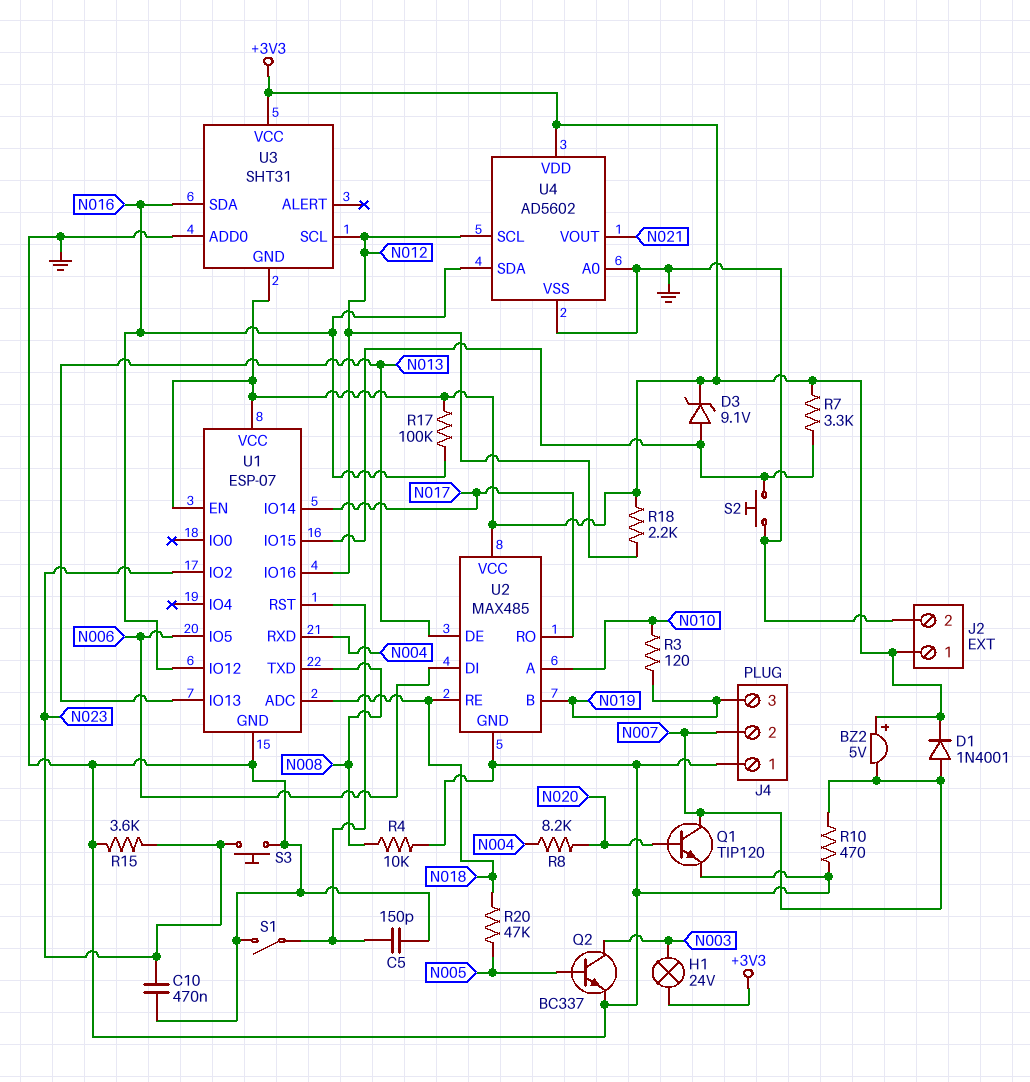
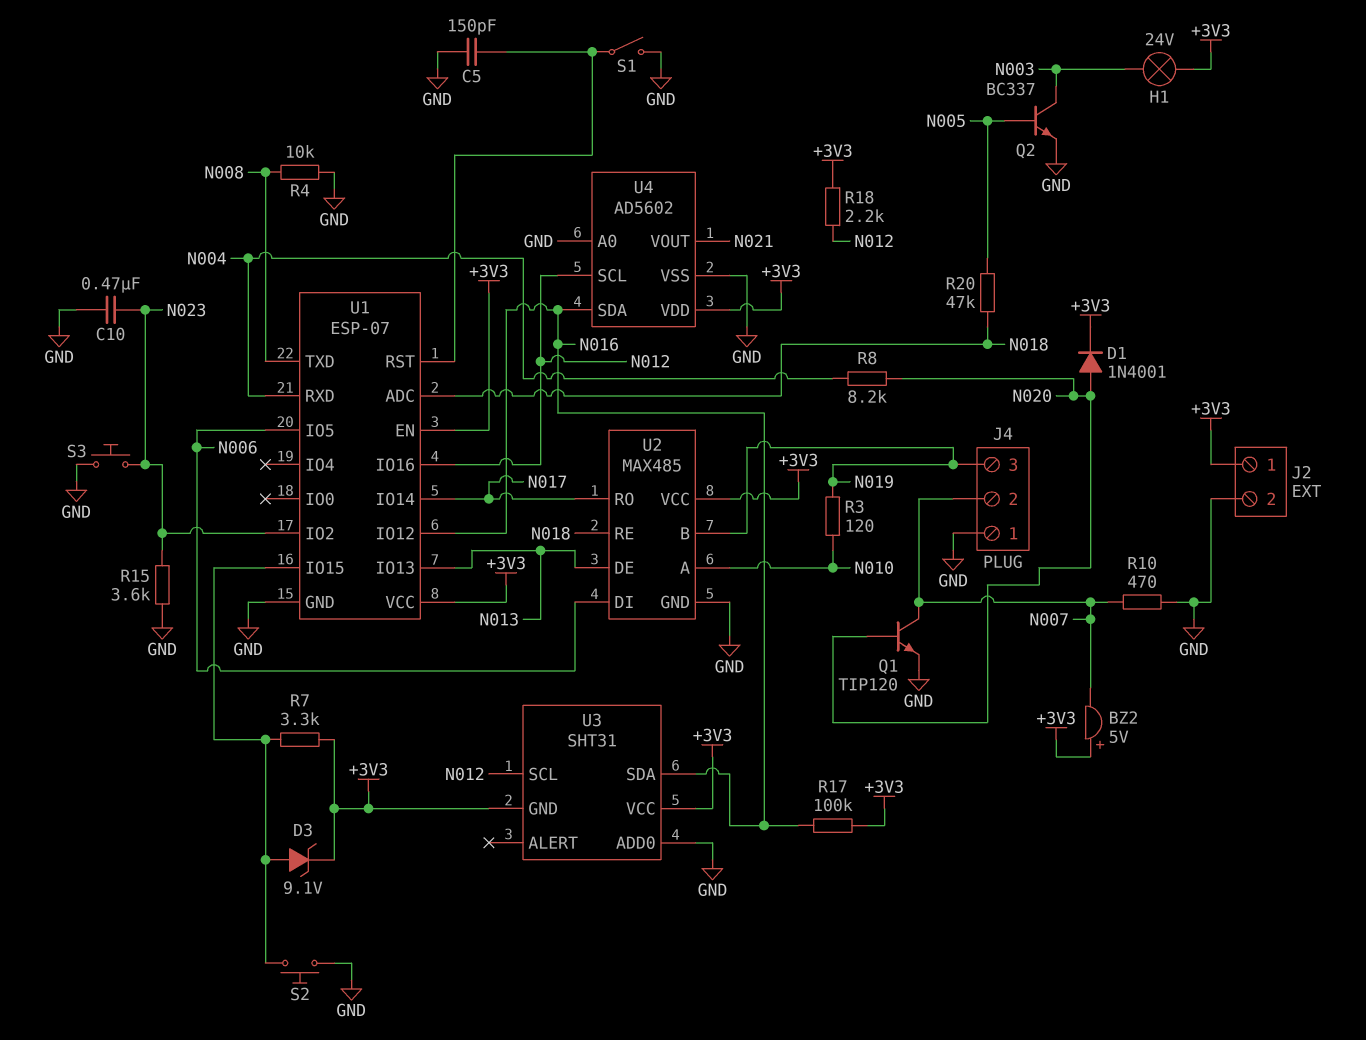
D1: diode 1N4001 (A N007, K +3V3) -> diode 1N4001 (A N020, K +3V3)

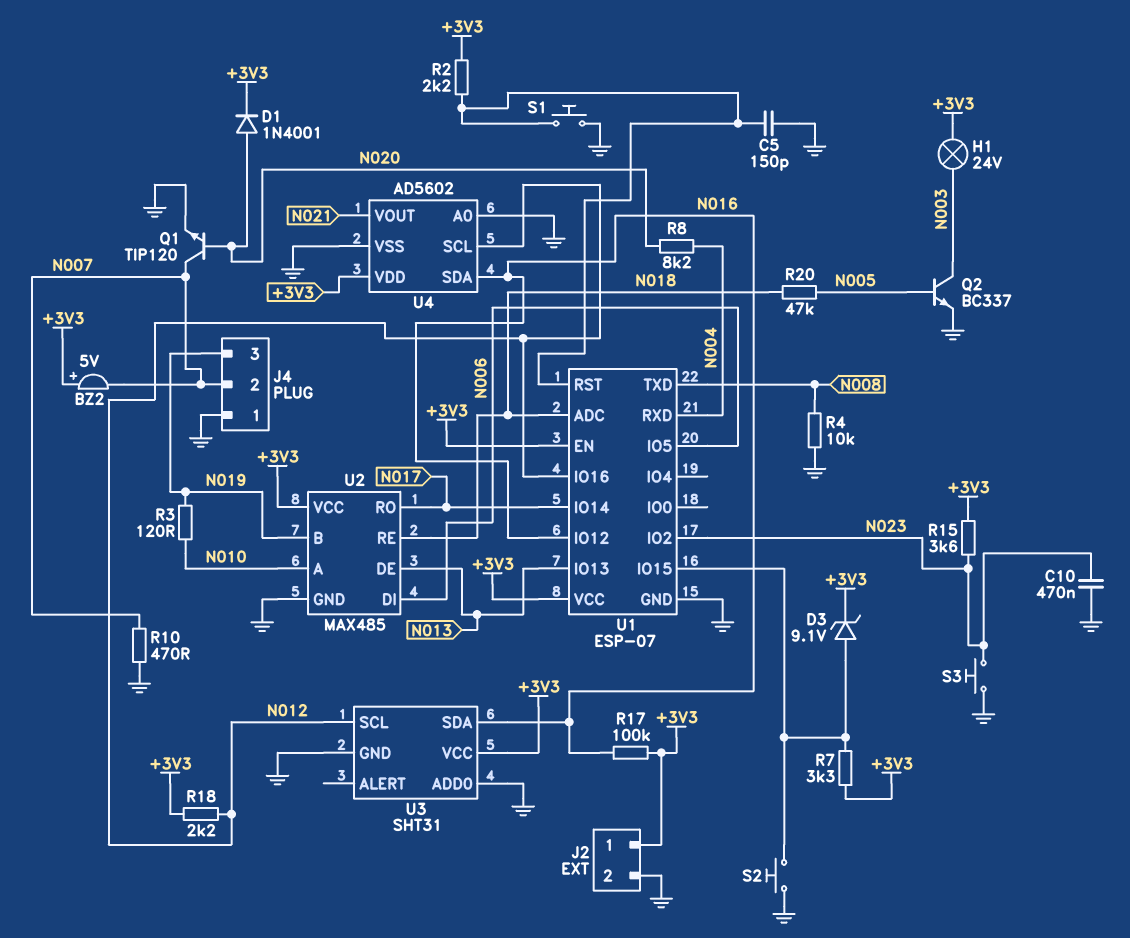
R2: none -> 2.2k (+3V3, U1/RST)
R15: 3.6k (GND, N023) -> 3.6k (+3V3, N023)
S1: switch (GND, U1/RST) -> button (GND, U1/RST)
U3 pin GND: +3V3 -> GND

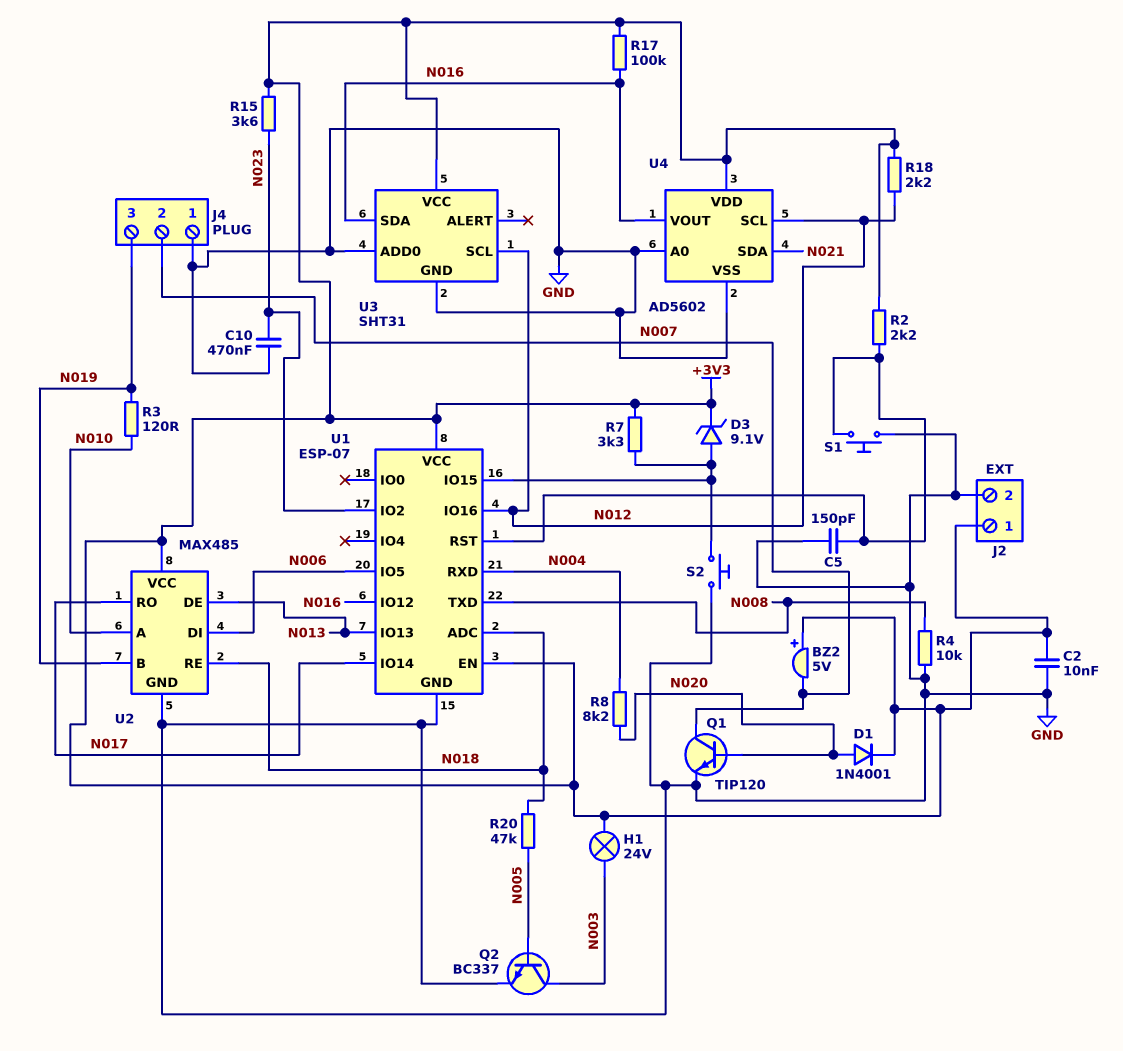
C2: none -> 10nF (+3V3, GND)
R10: 470 (GND, N007) -> none
S3: button (GND, N023) -> none
U4 pin SDA: N016 -> N021
U4 pin VOUT: N021 -> N016

